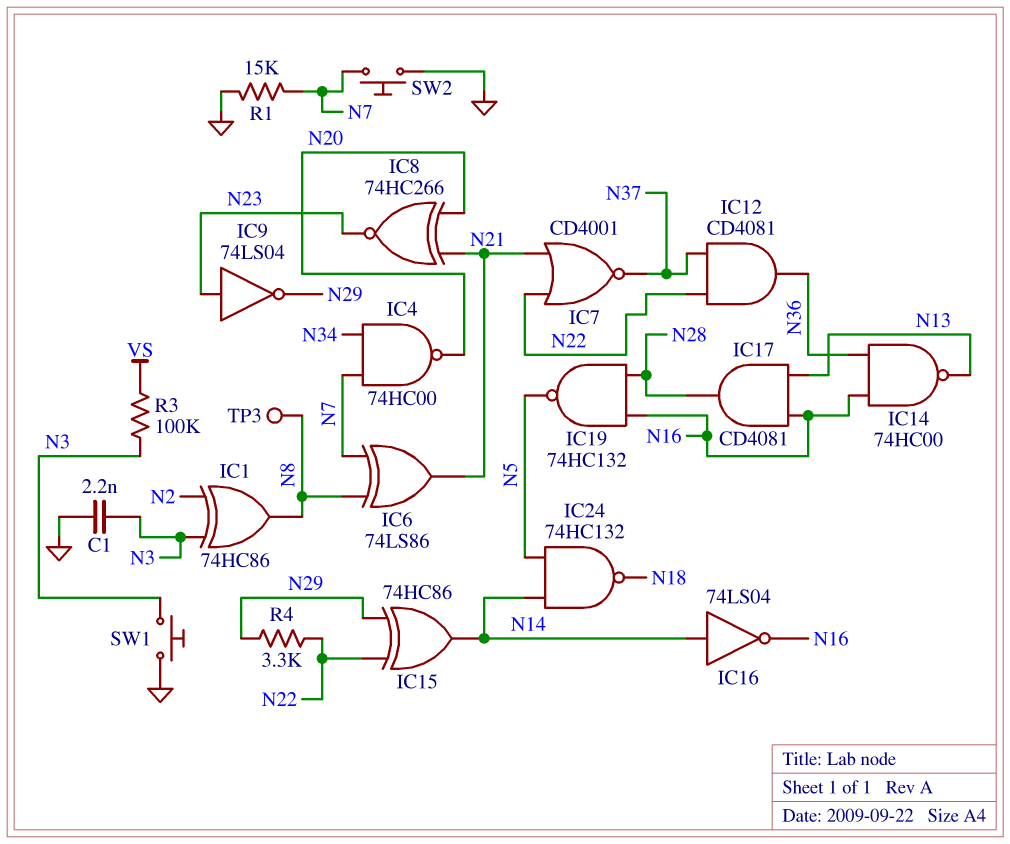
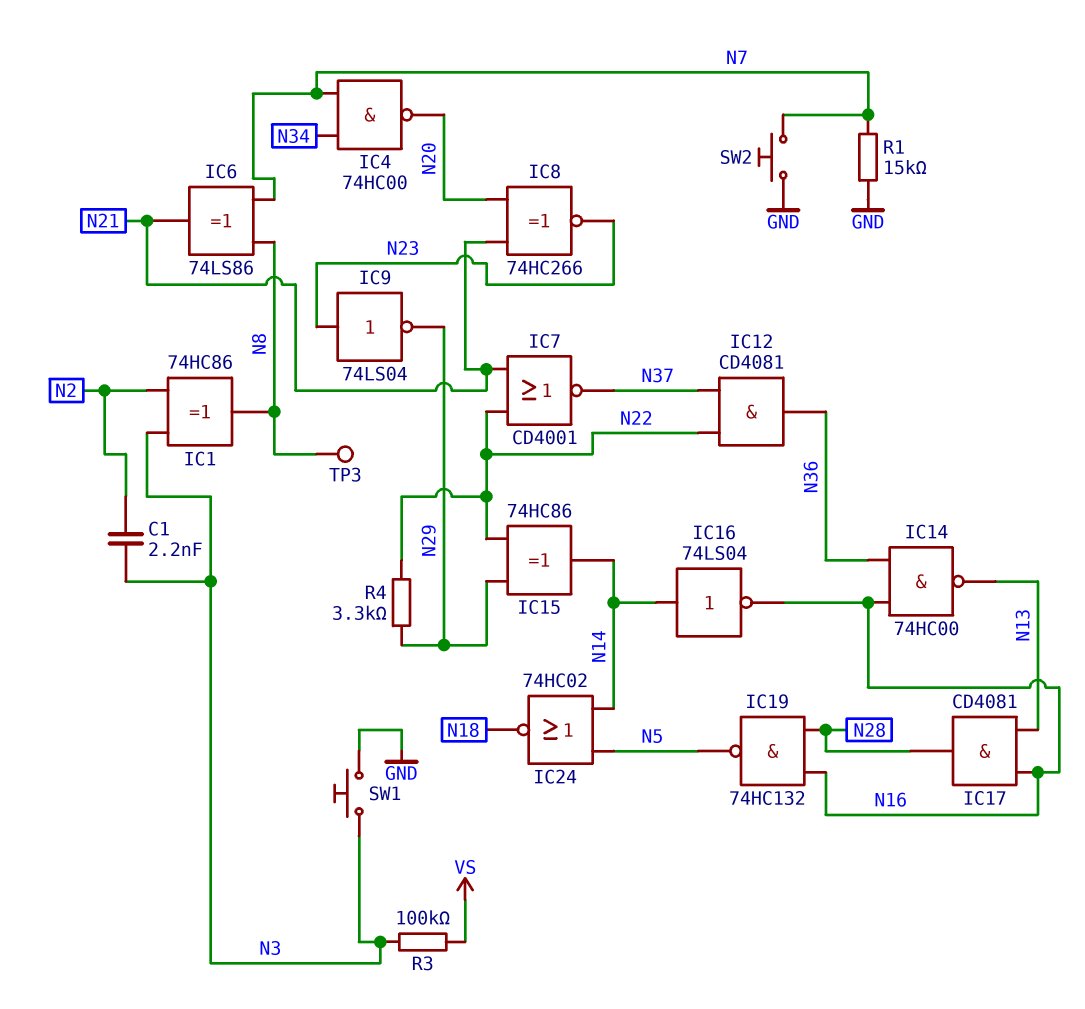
C1: 2.2nF (GND, N3) -> 2.2nF (N2, N3)
IC24: NAND 74HC132 (in N5, in N14, out N18) -> NOR 74HC02 (in N5, in N14, out N18)

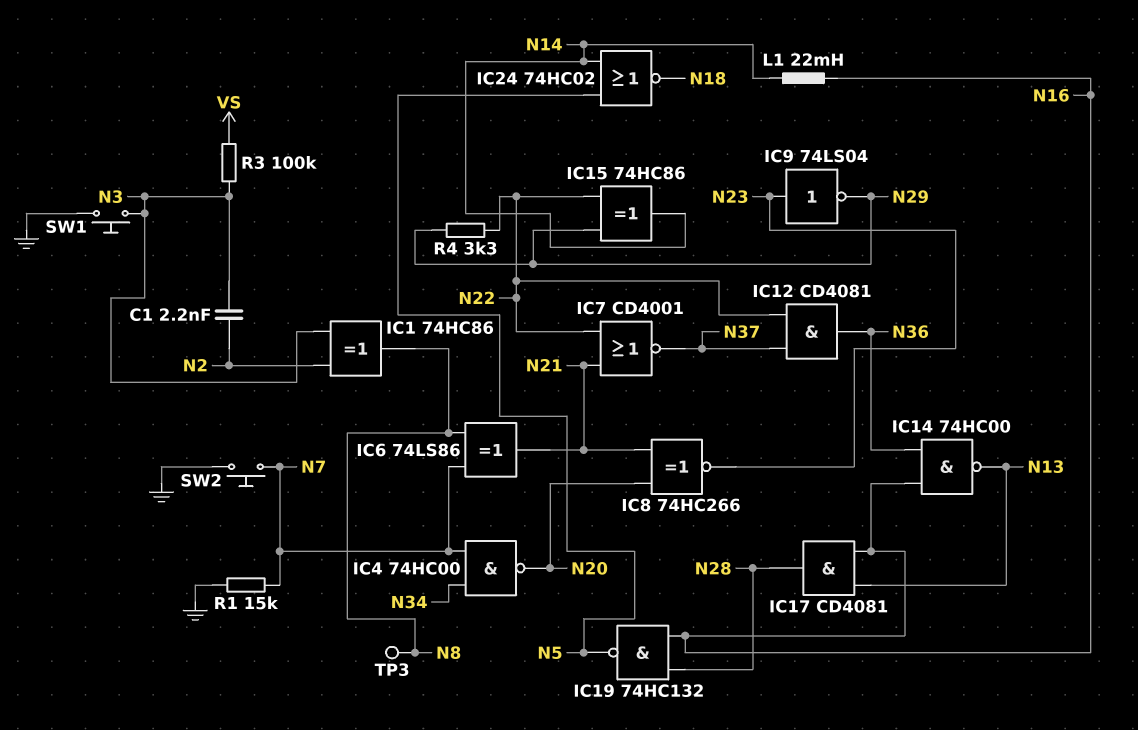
IC16: NOT 74LS04 (in N14, out N16) -> none
L1: none -> 22mH (N14, N16)

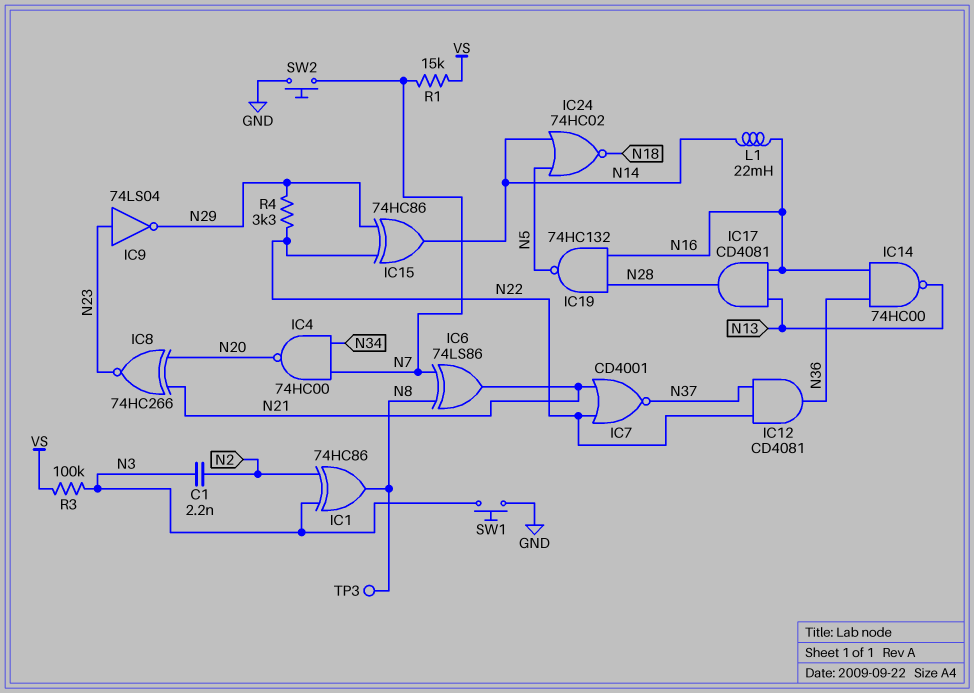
R1: 15k (GND, N7) -> 15k (N7, VS)

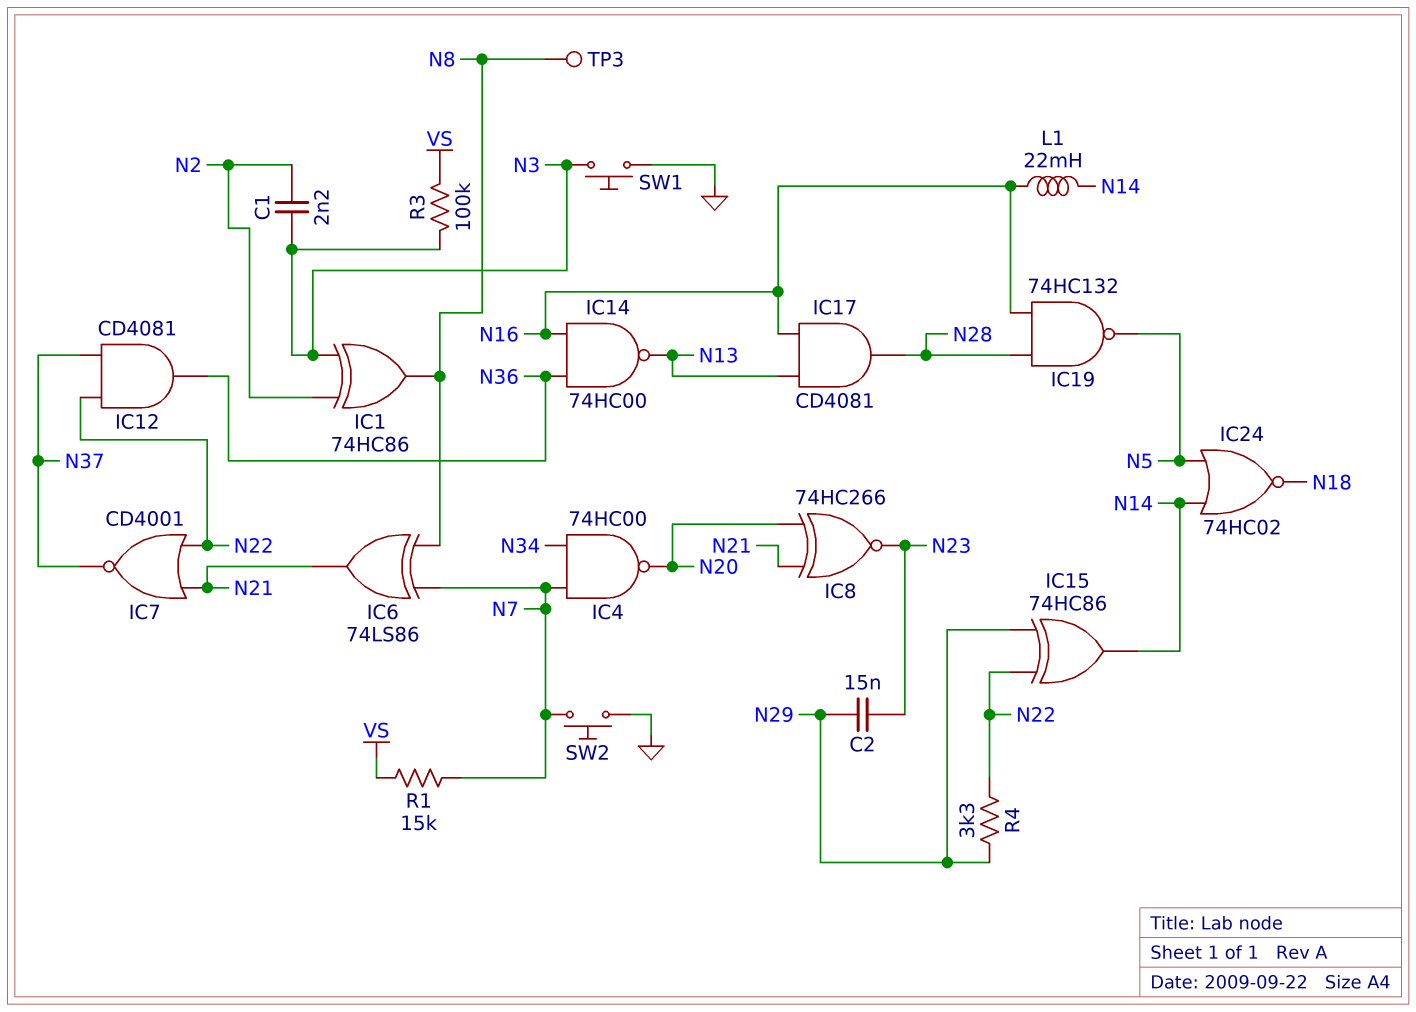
C2: none -> 15nF (N23, N29)
IC9: NOT 74LS04 (in N23, out N29) -> none

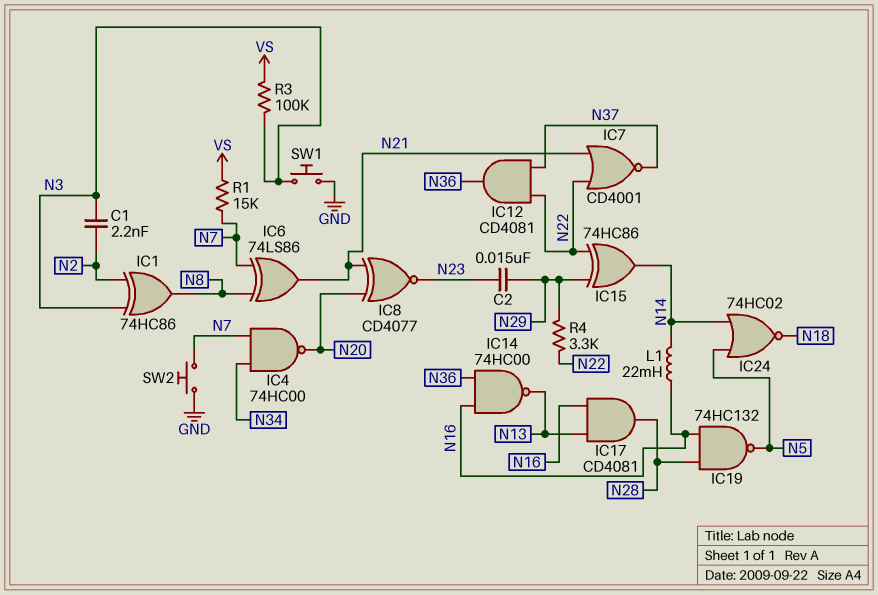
IC8: XNOR 74HC266 (in N20, in N21, out N23) -> XNOR CD4077 (in N20, in N21, out N23)
TP3: test point (N8) -> none

